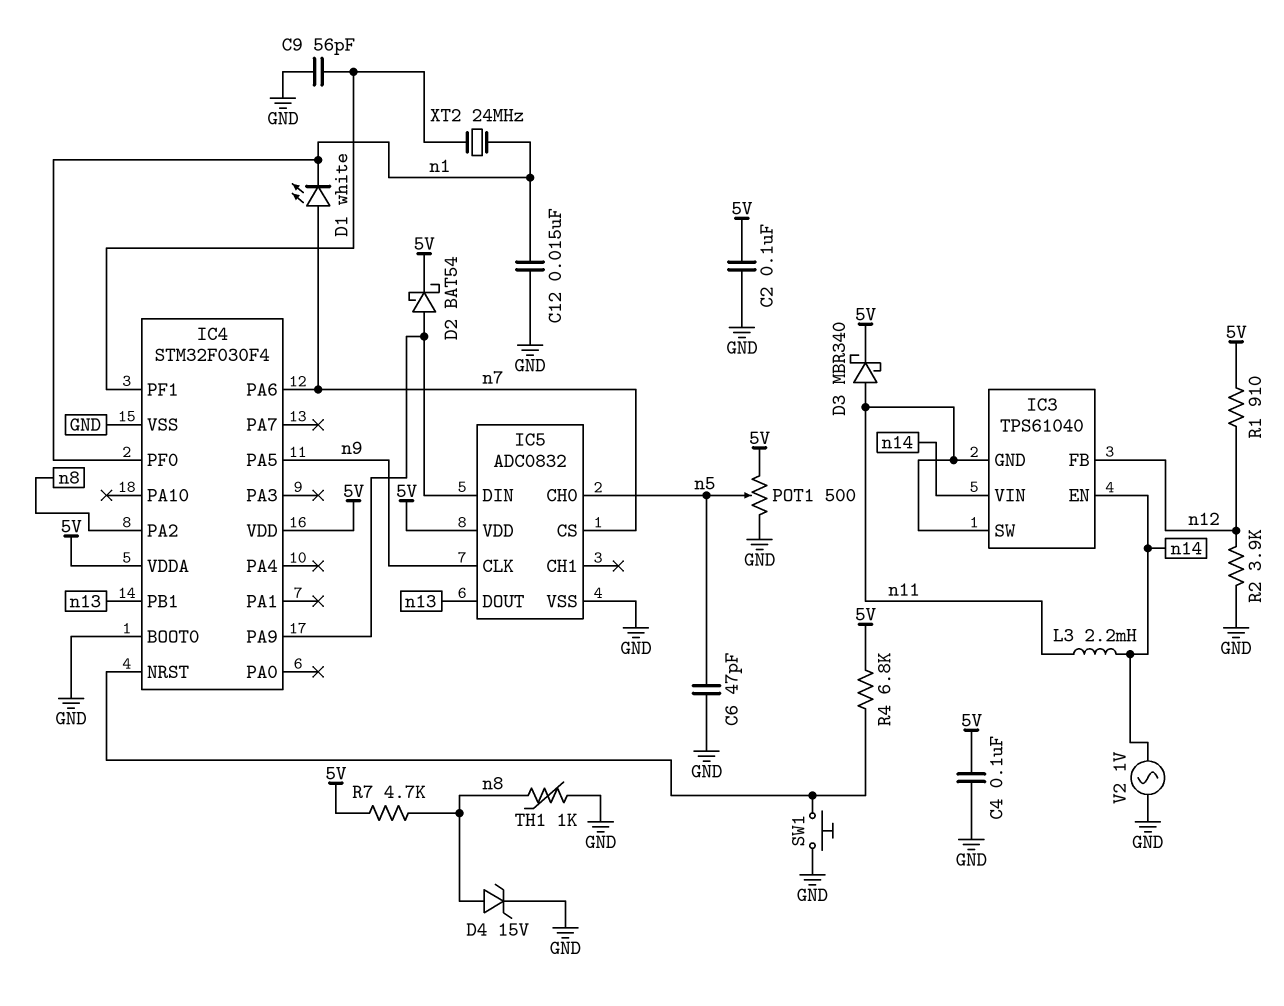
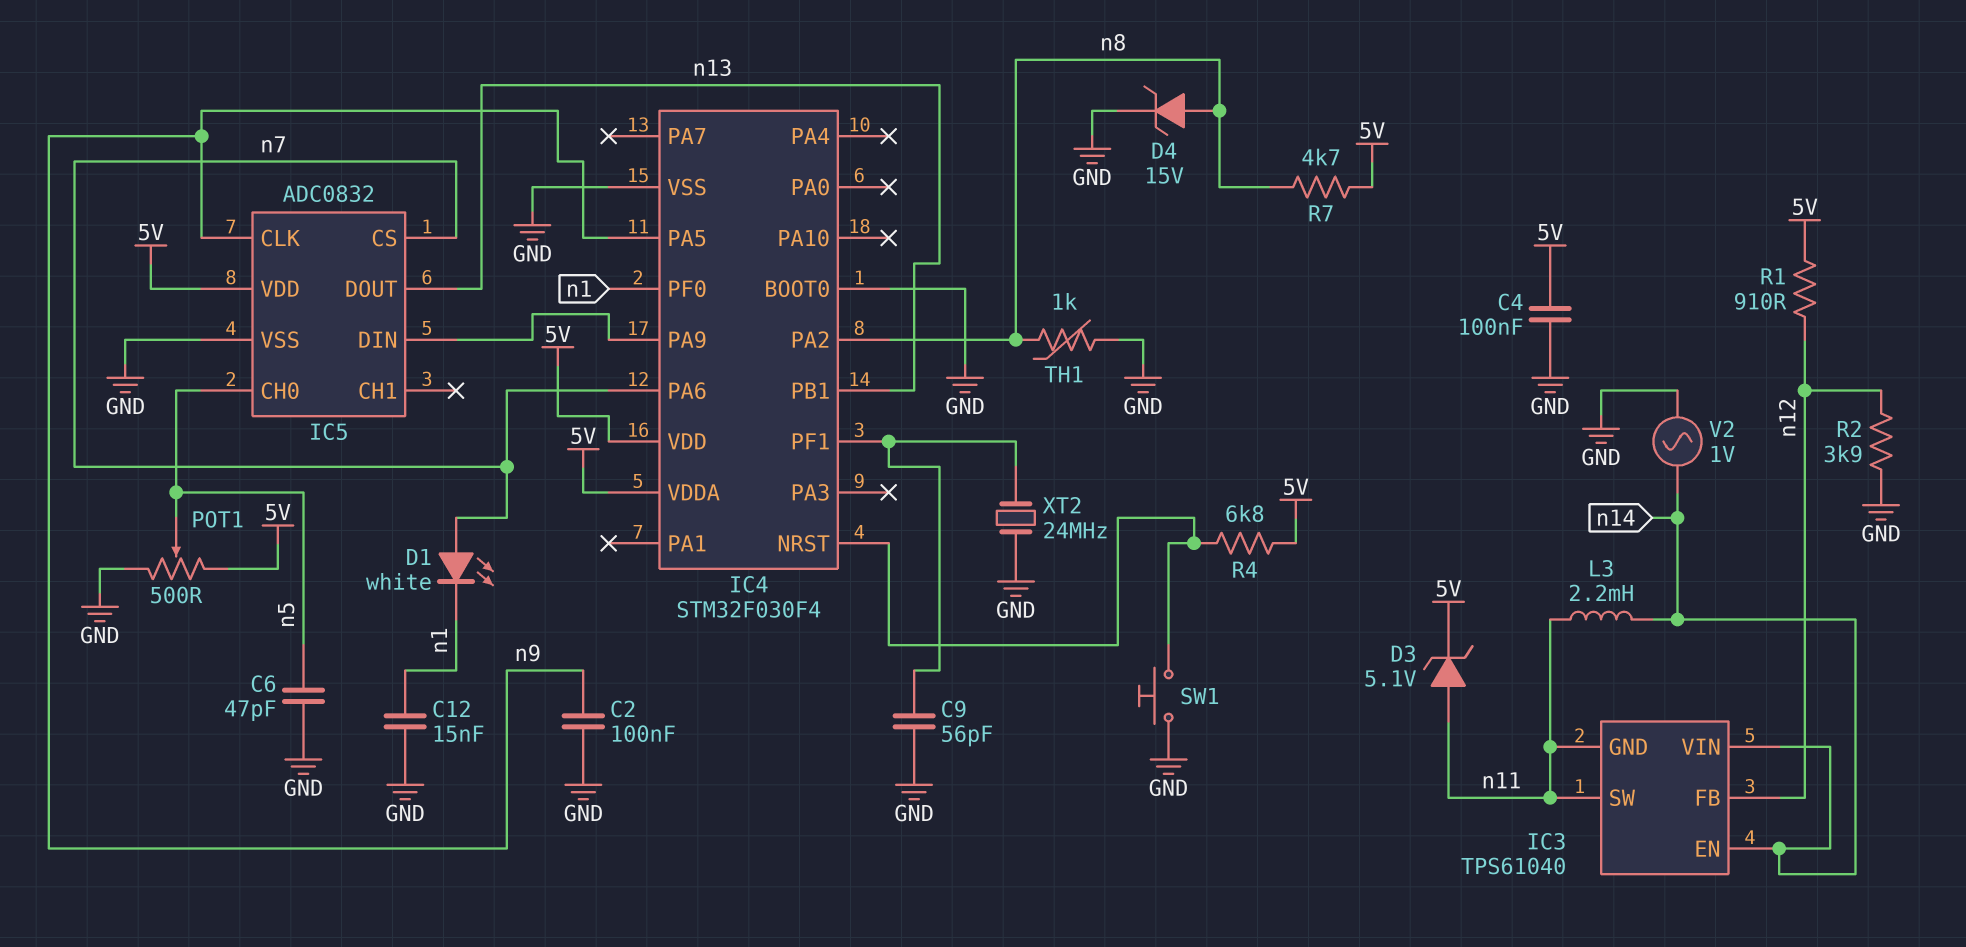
C2: 100nF (5V, GND) -> 100nF (GND, n9)
D2: schottky BAT54 (A IC4/PA9, K 5V) -> none
D3: schottky MBR340 (A n11, K 5V) -> zener 5.1V (A n11, K 5V)
XT2: 24MHz (IC4/PF1, n1) -> 24MHz (GND, IC4/PF1)

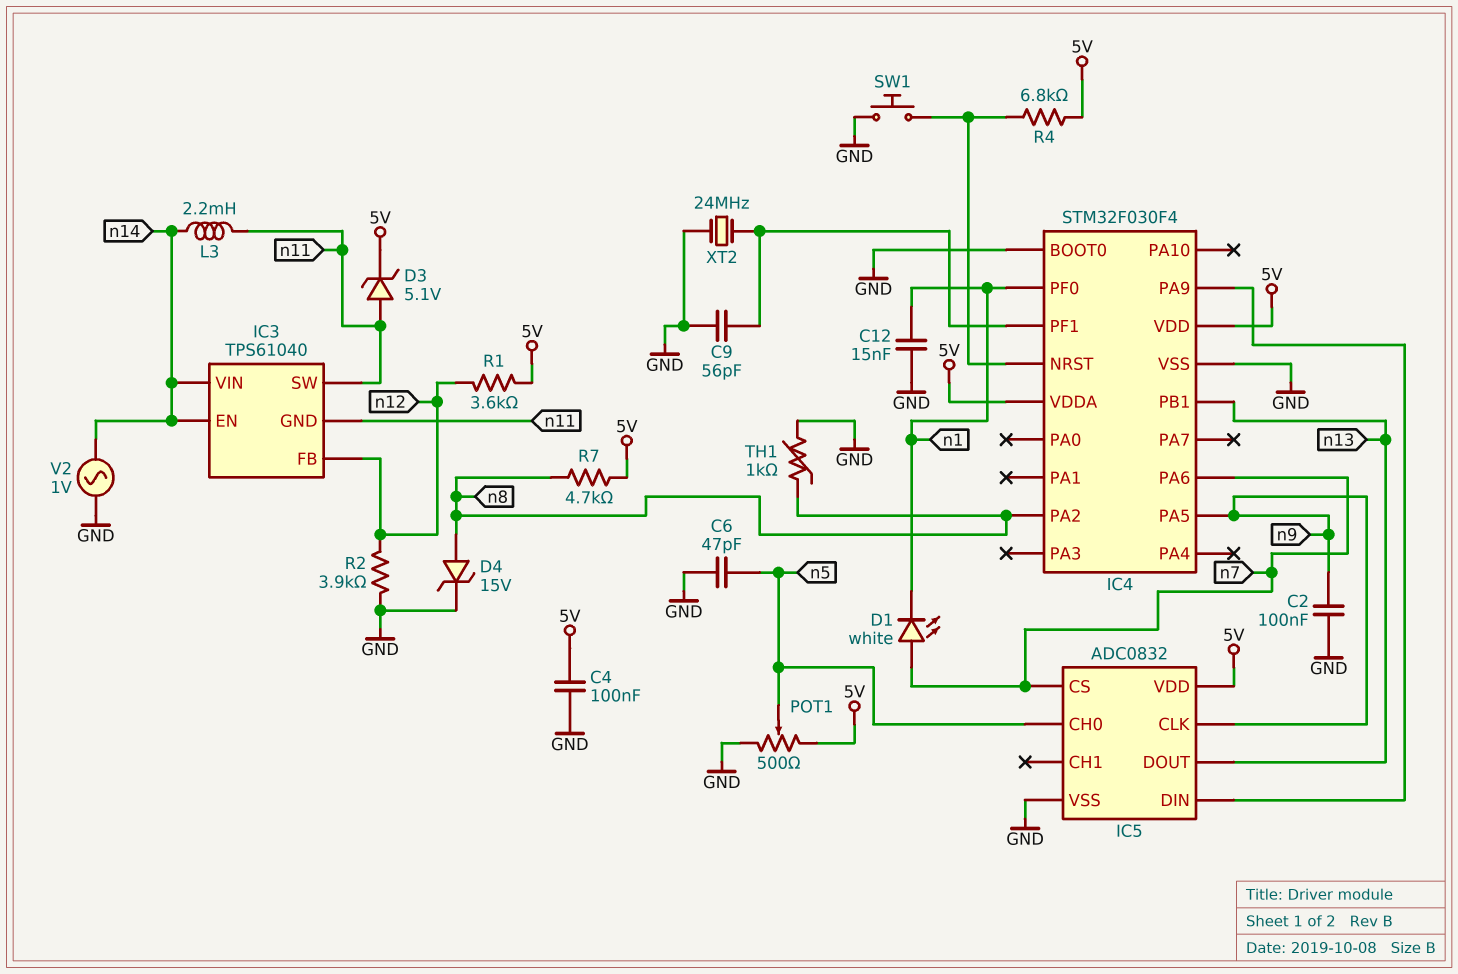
R1: 910 (5V, n12) -> 3.6k (5V, n12)

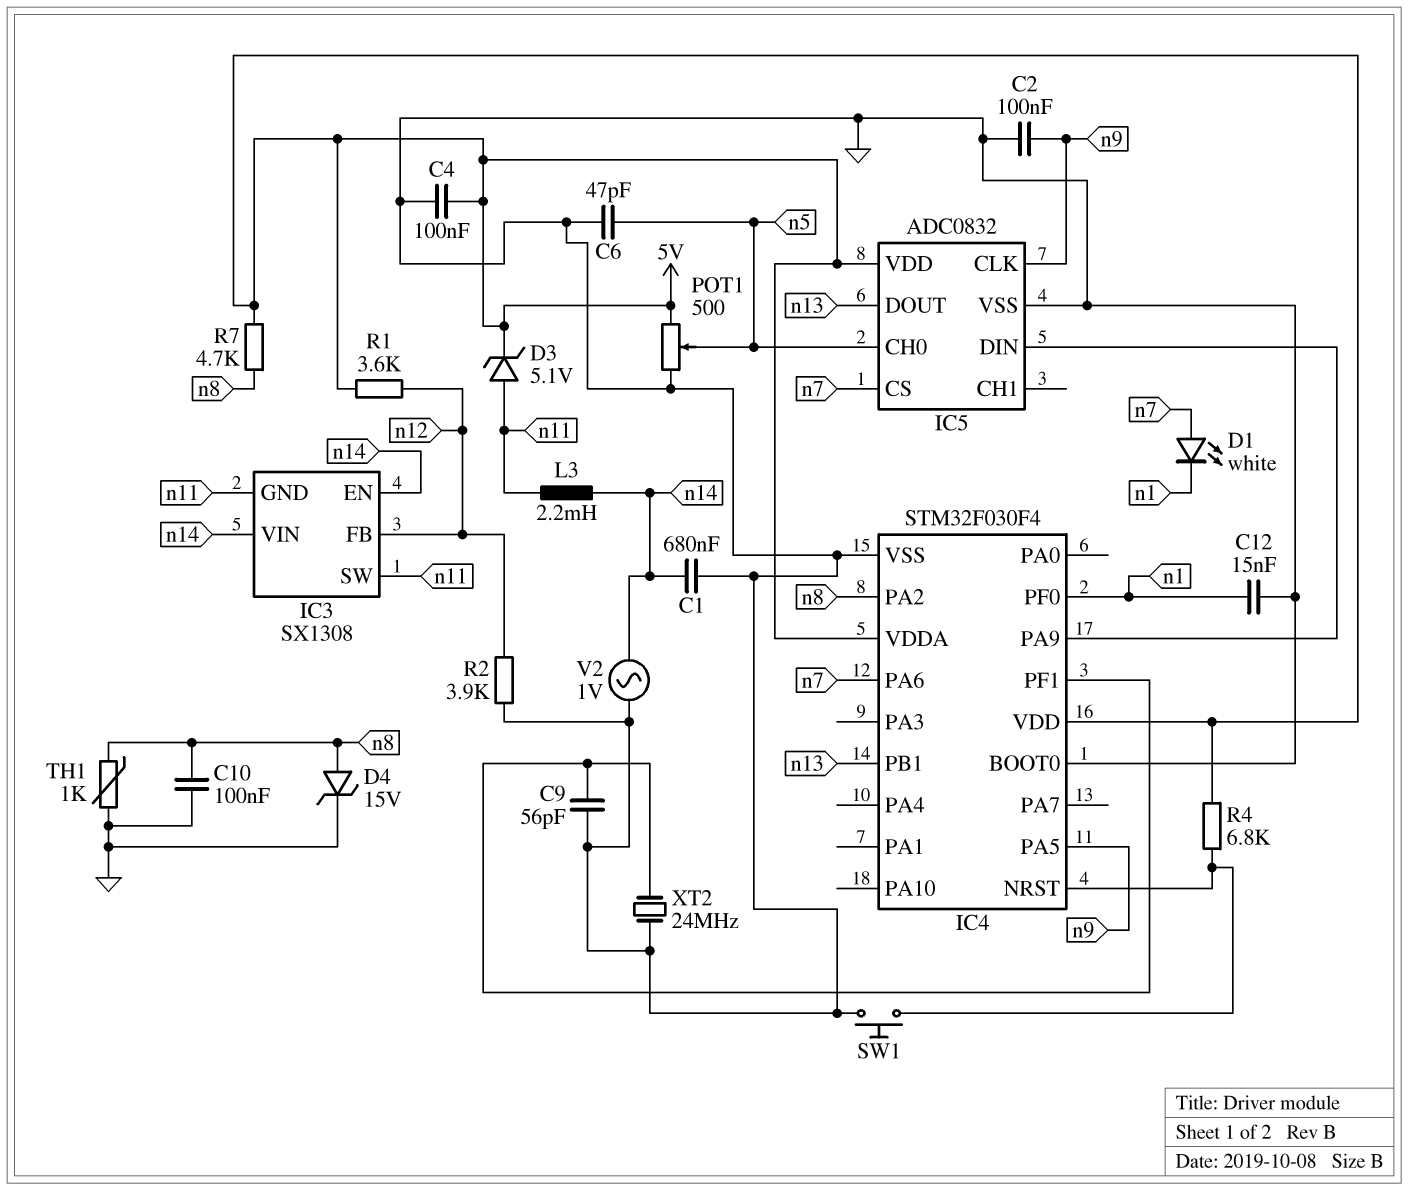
C1: none -> 680nF (GND, n14)
C10: none -> 100nF (GND, n8)
IC3: TPS61040 -> SX1308

